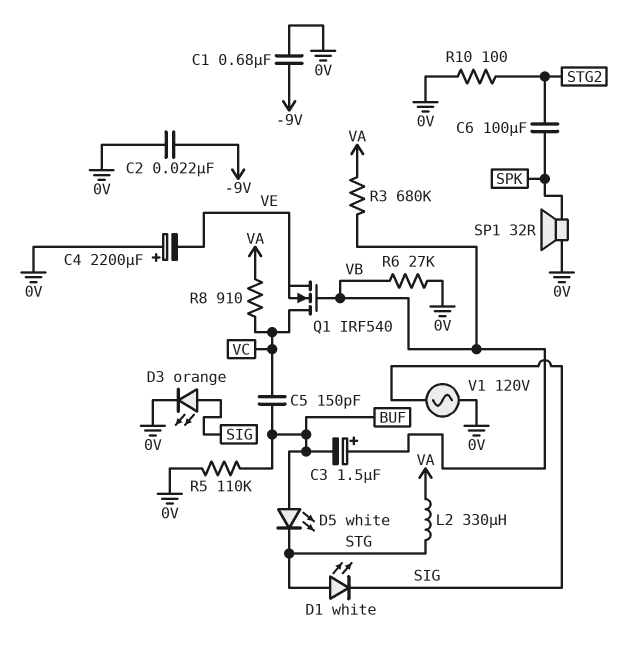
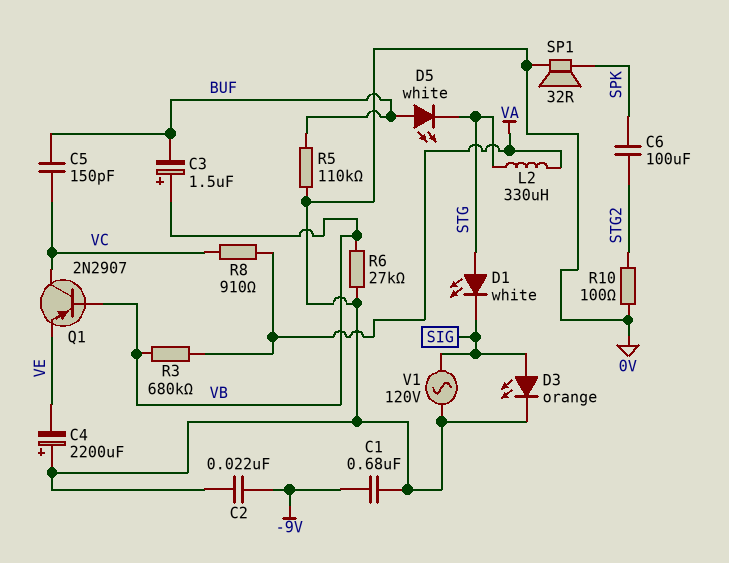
Q1: NMOS IRF540 (G VB, D VC, S VE) -> PNP 2N2907 (B VB, C VC, E VE)

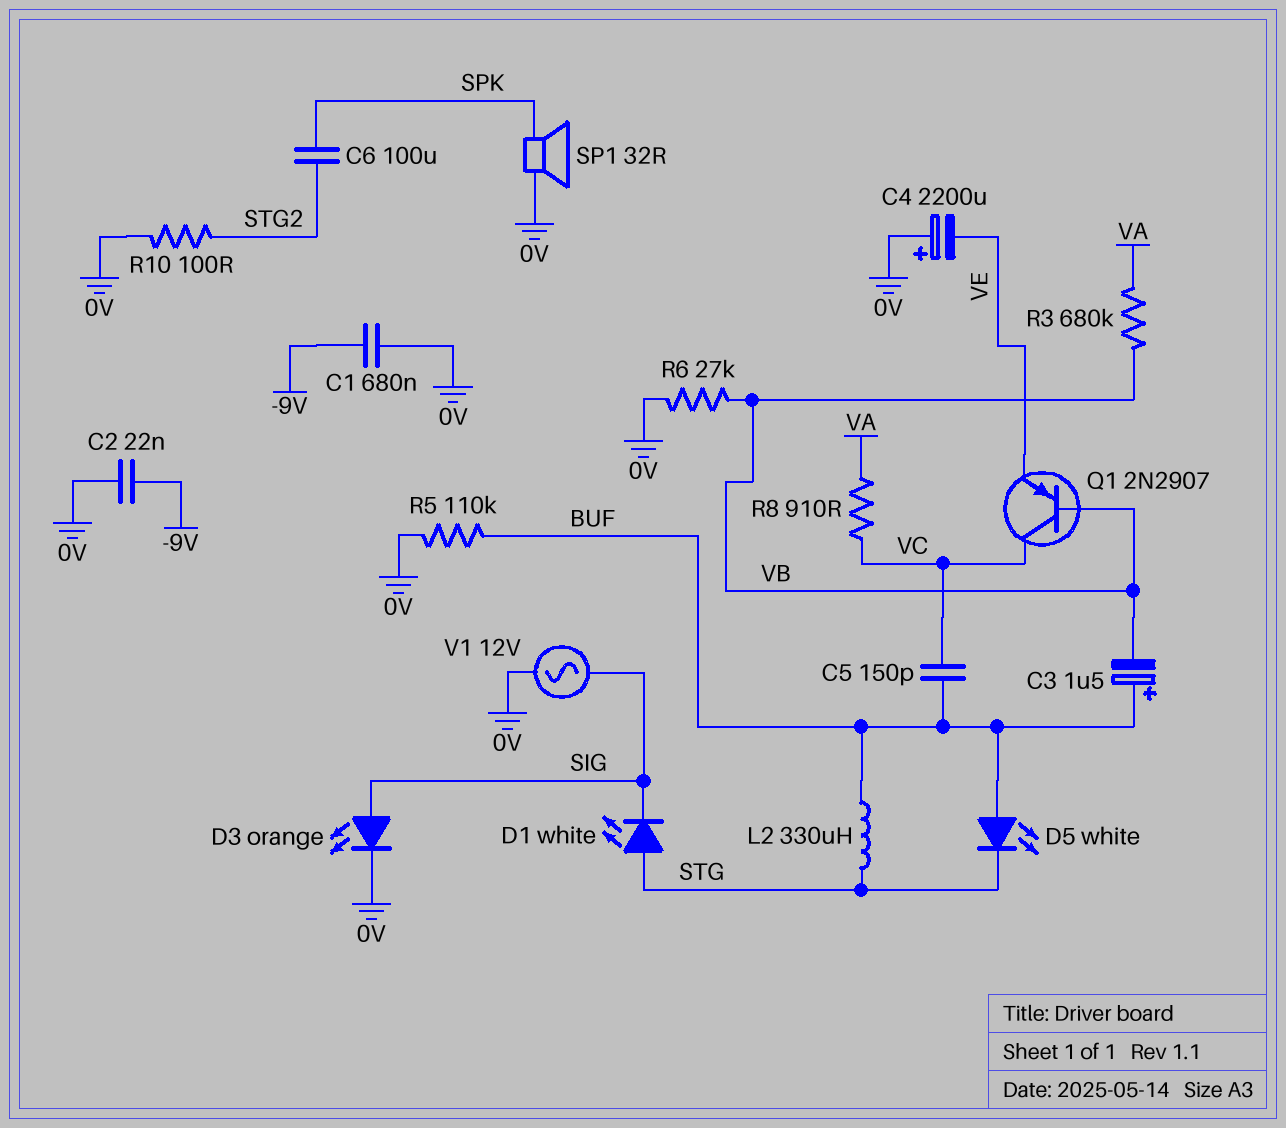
C3: 1.5uF (plus VB, minus BUF) -> 1.5uF (plus BUF, minus VB)
L2: 330uH (STG, VA) -> 330uH (BUF, STG)
V1: AC 120V (0V, SIG) -> AC 12V (0V, SIG)

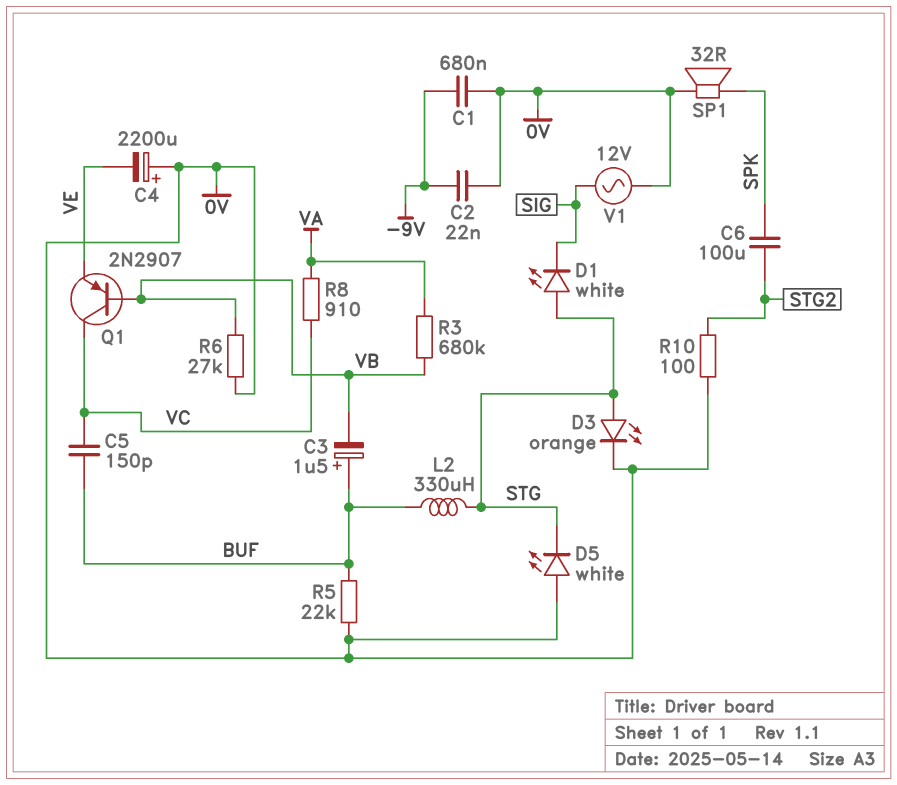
D3: LED orange (A SIG, K 0V) -> LED orange (A STG, K 0V)
D5: LED white (A BUF, K STG) -> LED white (A 0V, K STG)
R5: 110k (0V, BUF) -> 22k (0V, BUF)

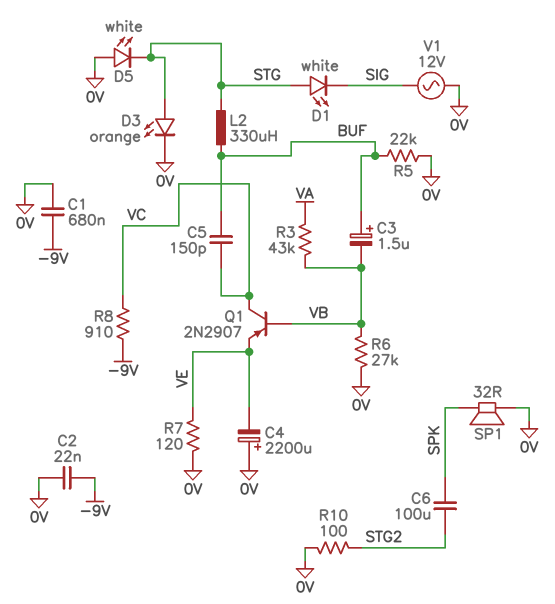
R3: 680k (VA, VB) -> 43k (VA, VB)
R7: none -> 120 (0V, VE)
R8: 910 (VA, VC) -> 910 (-9V, VC)

